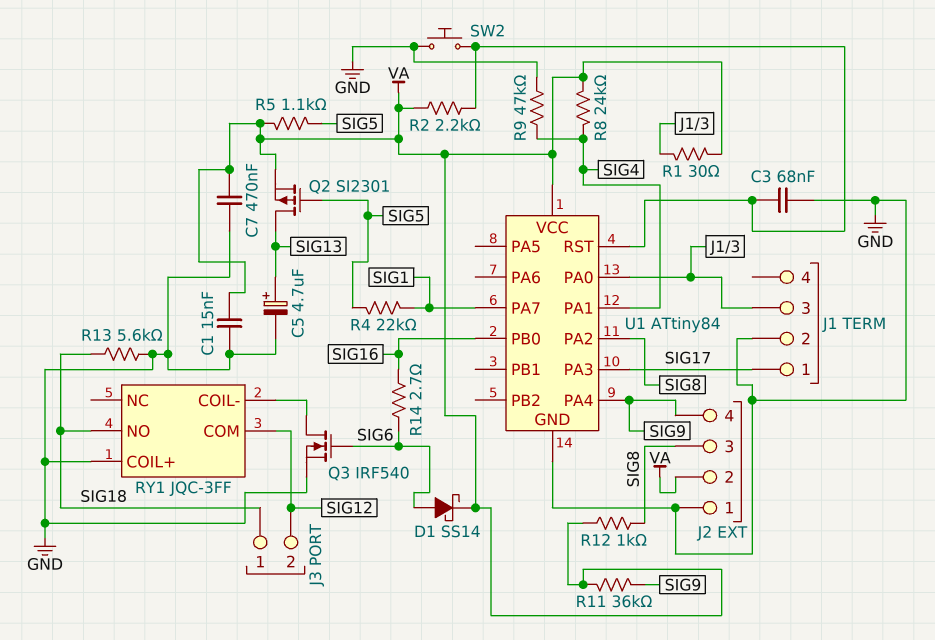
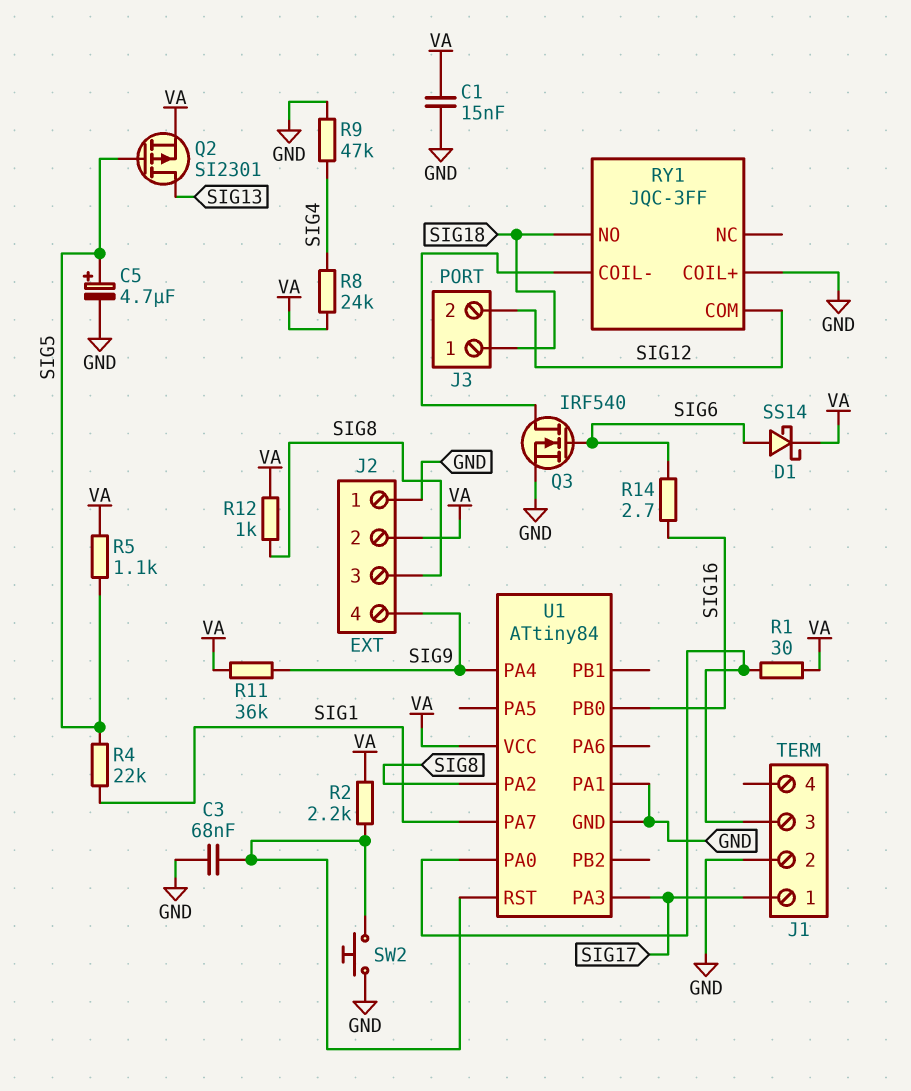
C5: 4.7uF (plus SIG13, minus GND) -> 4.7uF (plus SIG5, minus GND)
C7: 470nF (GND, VA) -> none
R13: 5.6k (GND, SIG18) -> none
U1 pin PA1: SIG4 -> GND

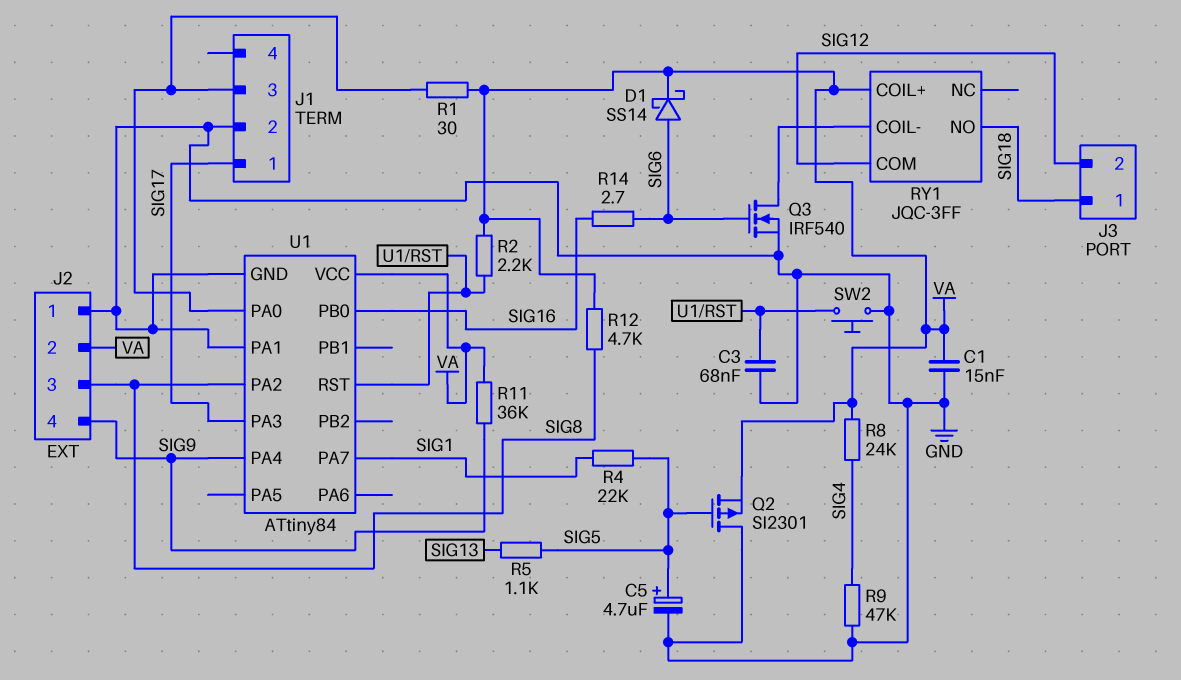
Q2: PMOS SI2301 (G SIG5, D SIG13, S VA) -> PMOS SI2301 (G SIG5, D GND, S VA)
R5: 1.1k (SIG5, VA) -> 1.1k (SIG5, SIG13)
R12: 1k (SIG8, VA) -> 4.7k (SIG8, VA)
RY1 pin COIL+: GND -> VA

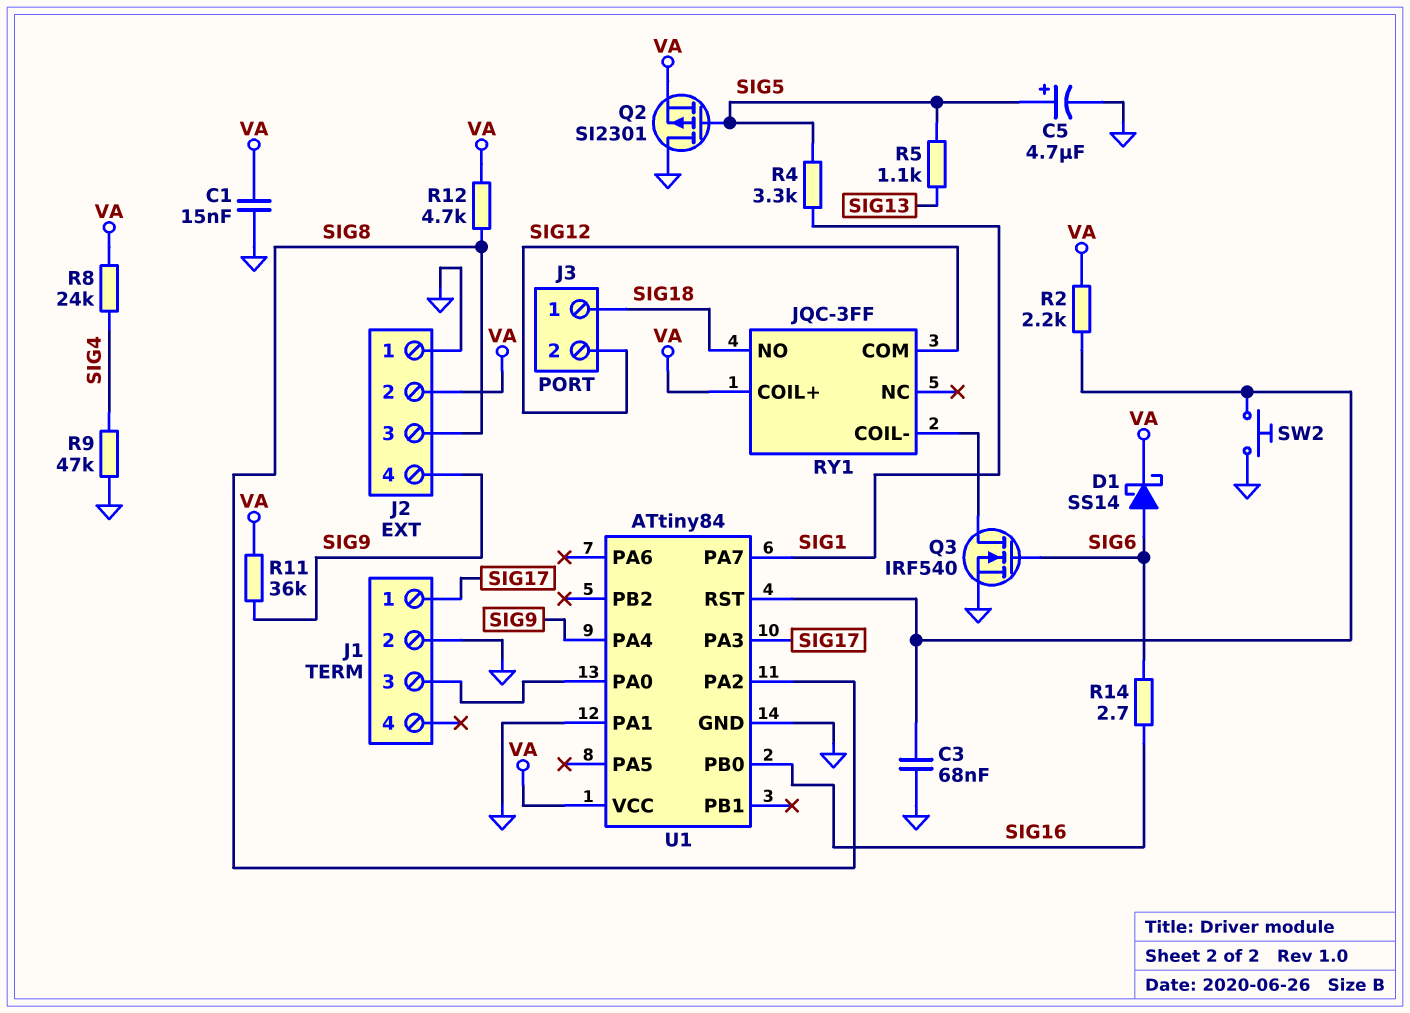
R1: 30 (J1/3, VA) -> none
R4: 22k (SIG1, SIG5) -> 3.3k (SIG1, SIG5)

